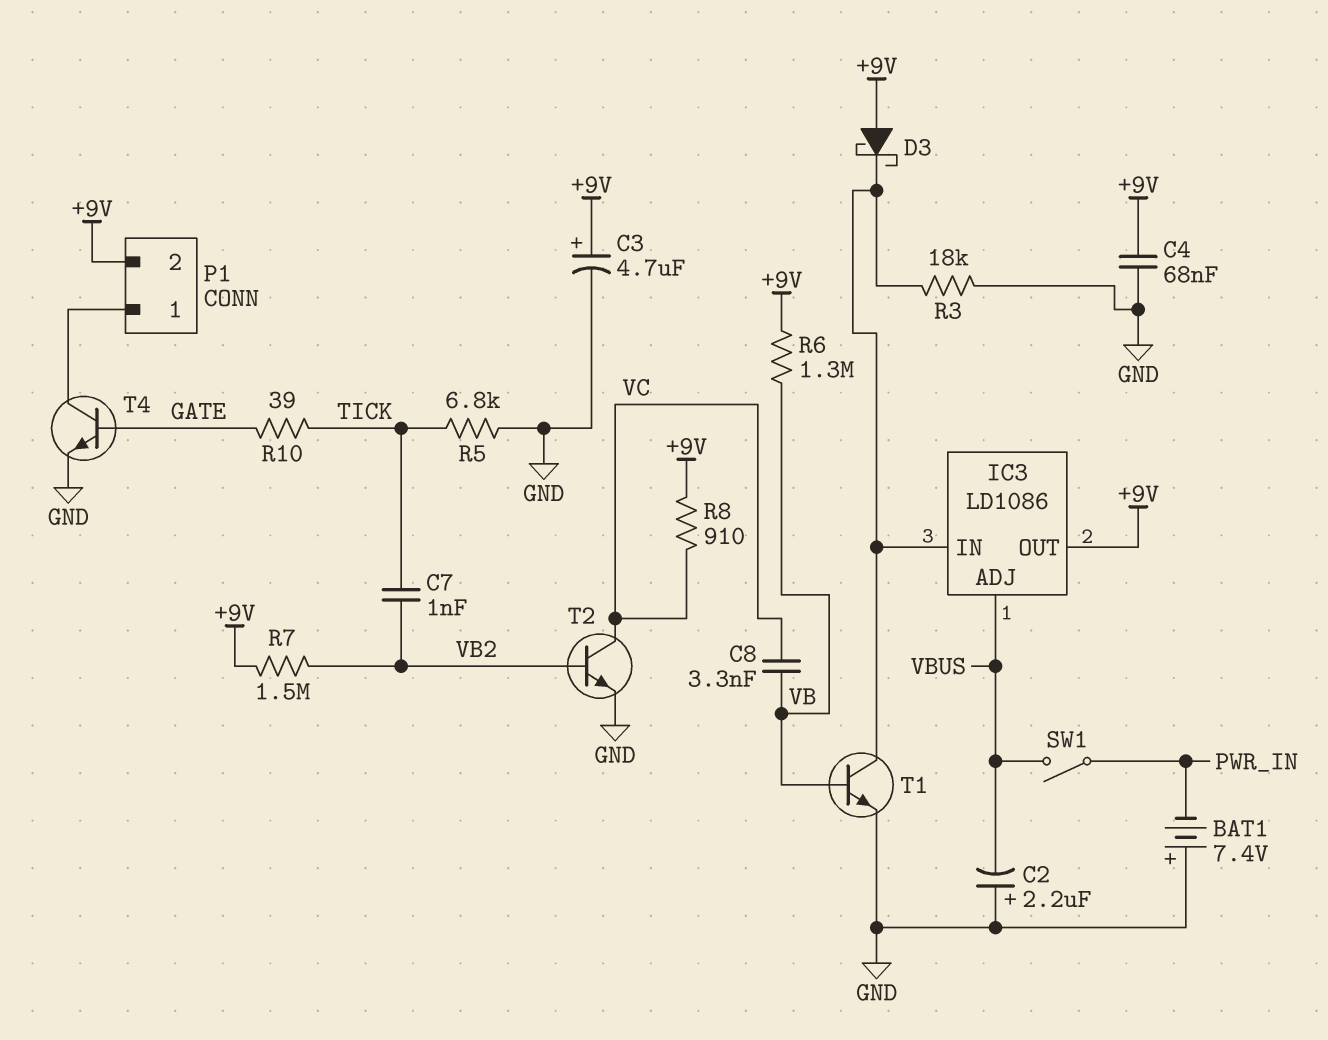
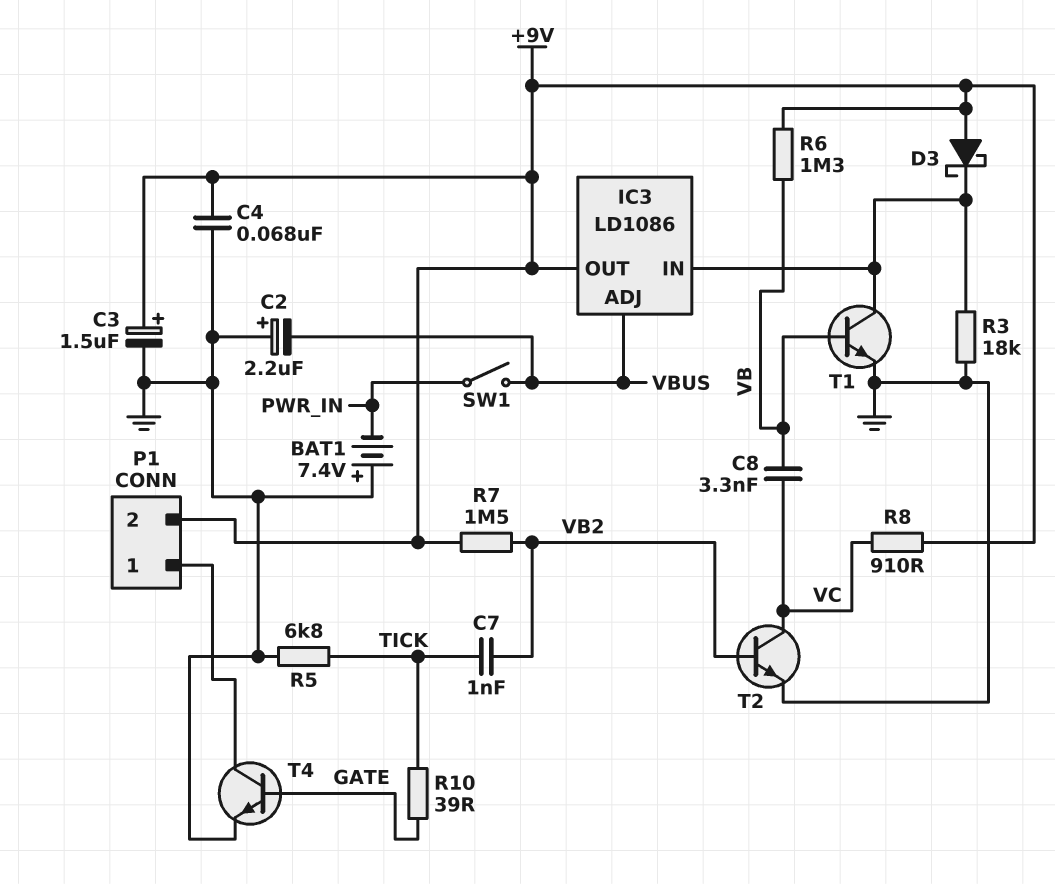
C3: 4.7uF (plus +9V, minus GND) -> 1.5uF (plus +9V, minus GND)

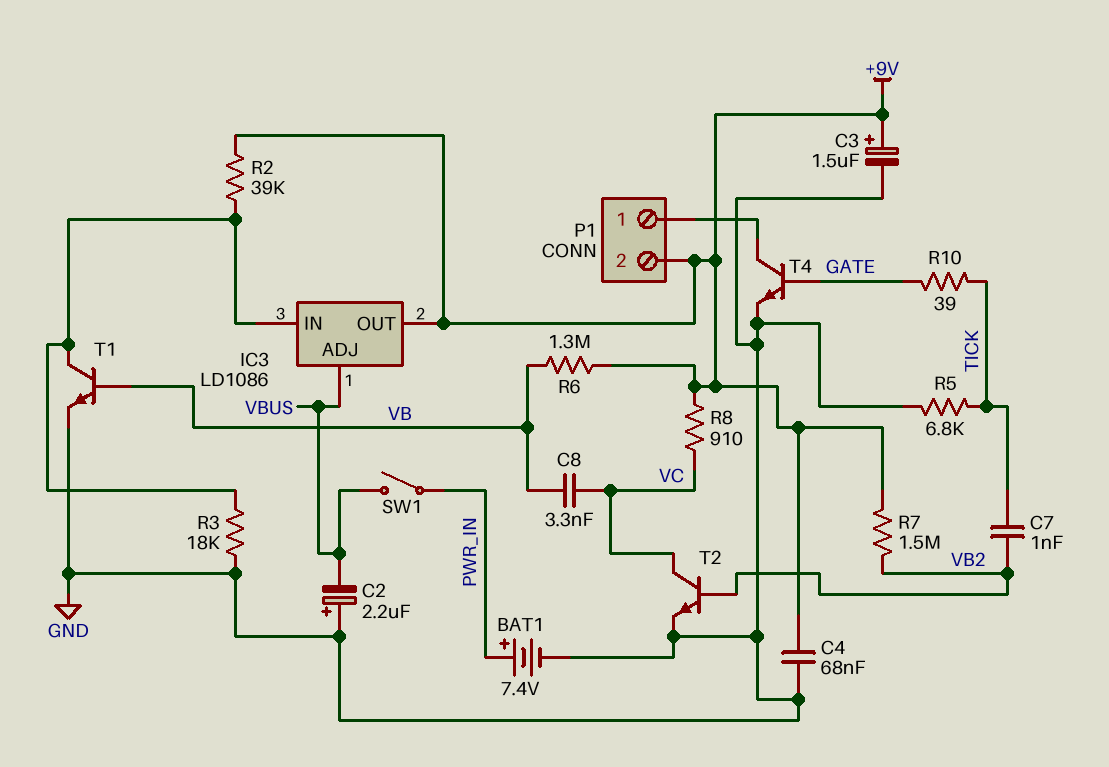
BAT1: 7.4V (plus GND, minus PWR_IN) -> 7.4V (plus PWR_IN, minus GND)
D3: schottky (A +9V, K IC3/IN) -> none
R2: none -> 39k (+9V, IC3/IN)

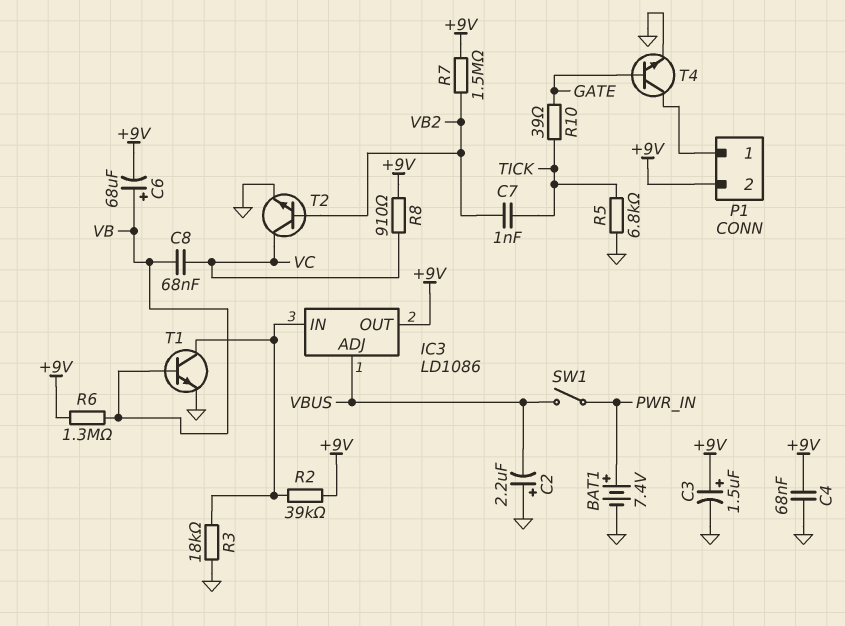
C6: none -> 68uF (plus VB, minus +9V)
C8: 3.3nF (VB, VC) -> 68nF (VB, VC)

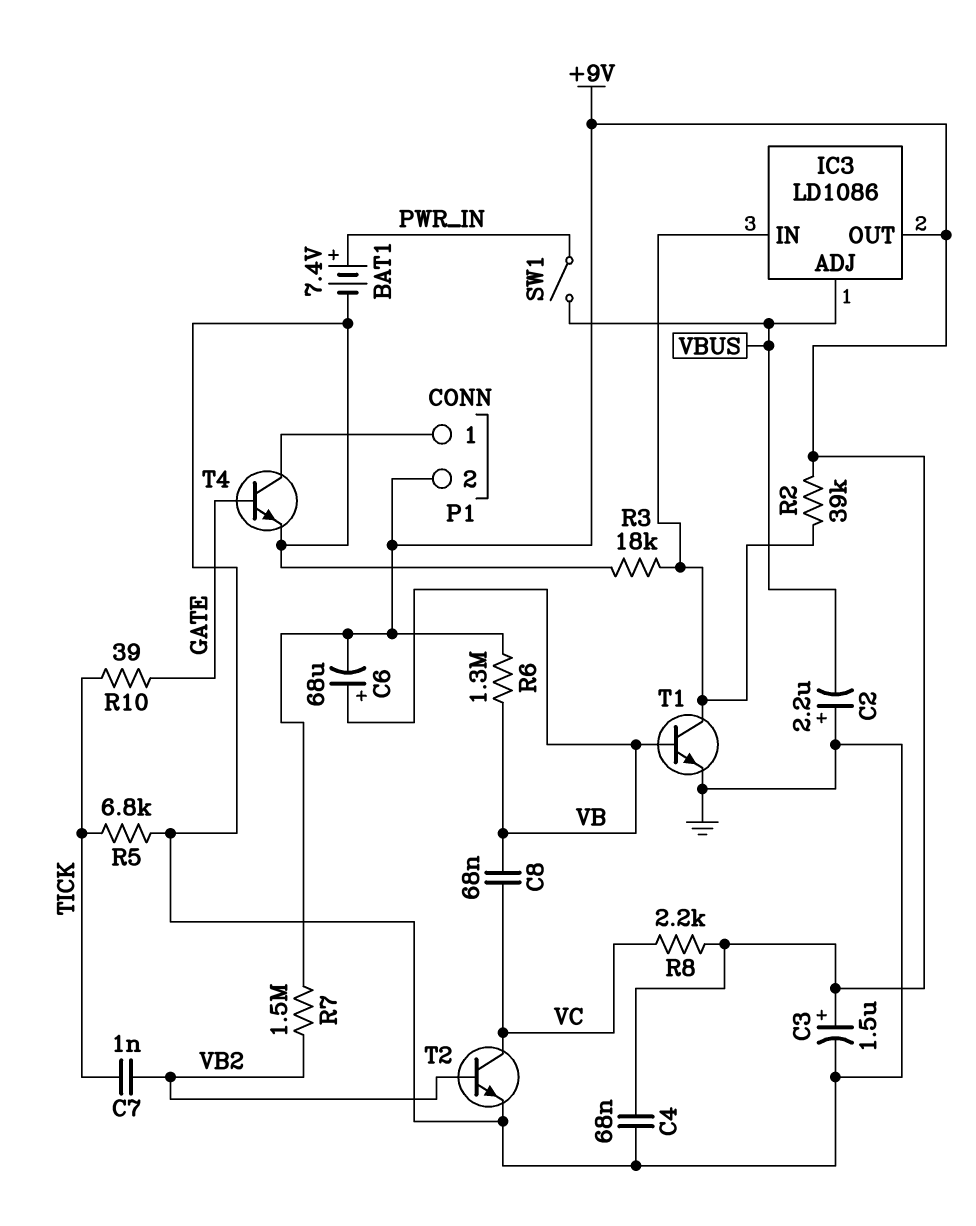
R8: 910 (+9V, VC) -> 2.2k (+9V, VC)

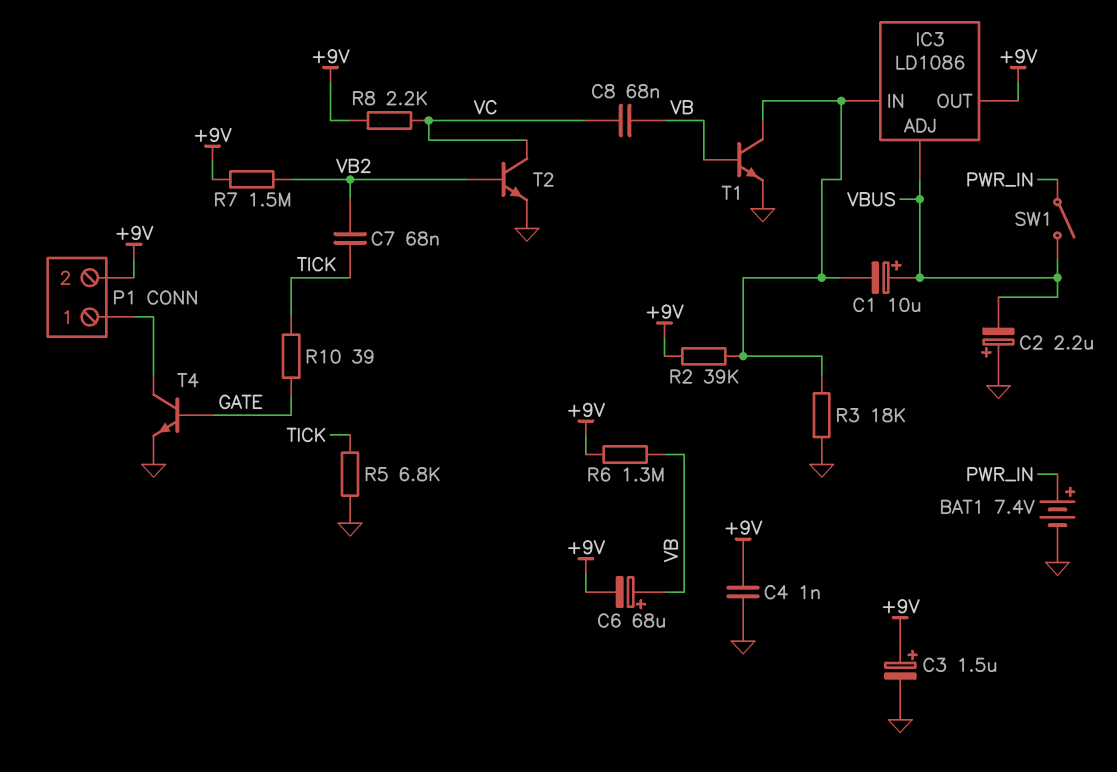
C1: none -> 10uF (plus VBUS, minus IC3/IN)
C4: 68nF (+9V, GND) -> 1nF (+9V, GND)
C7: 1nF (TICK, VB2) -> 68nF (TICK, VB2)

